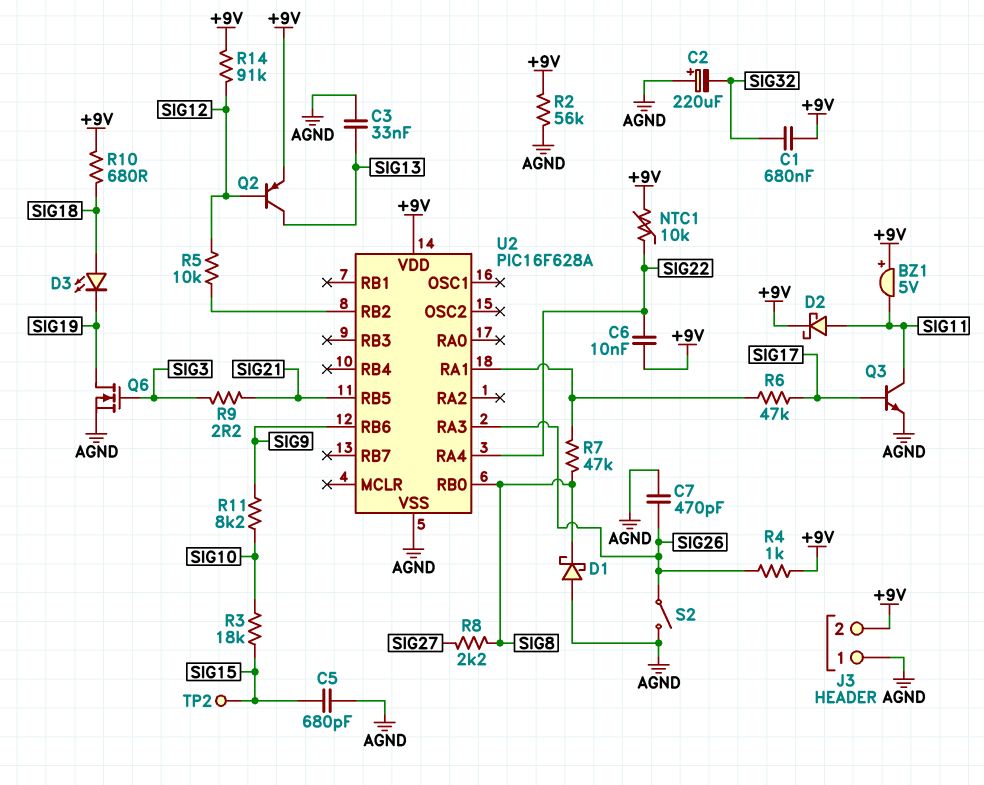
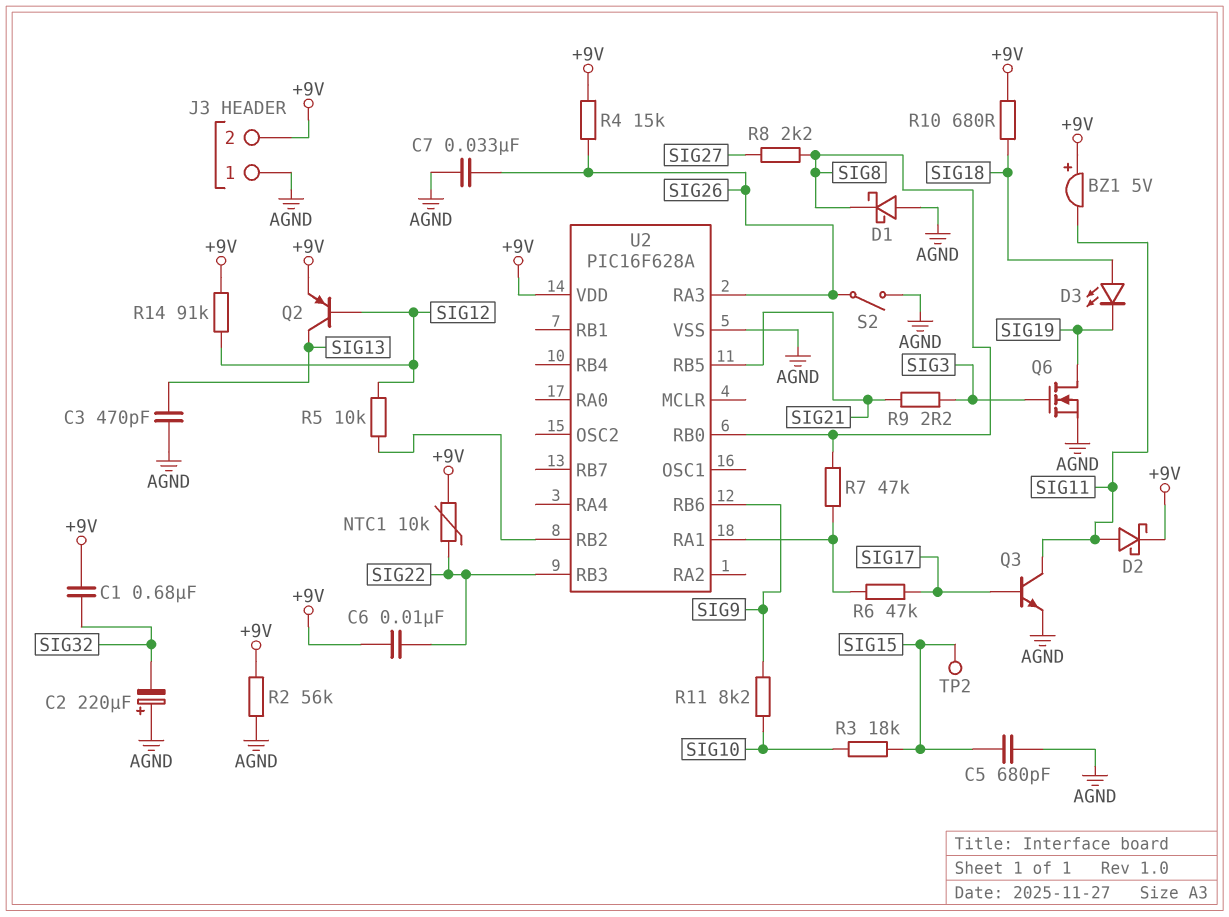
C3: 33nF (AGND, SIG13) -> 470pF (AGND, SIG13)
C7: 470pF (AGND, SIG26) -> 33nF (AGND, SIG26)
R4: 1k (+9V, SIG26) -> 15k (+9V, SIG26)
U2 pin RA4: SIG22 -> none
U2 pin RB3: none -> SIG22

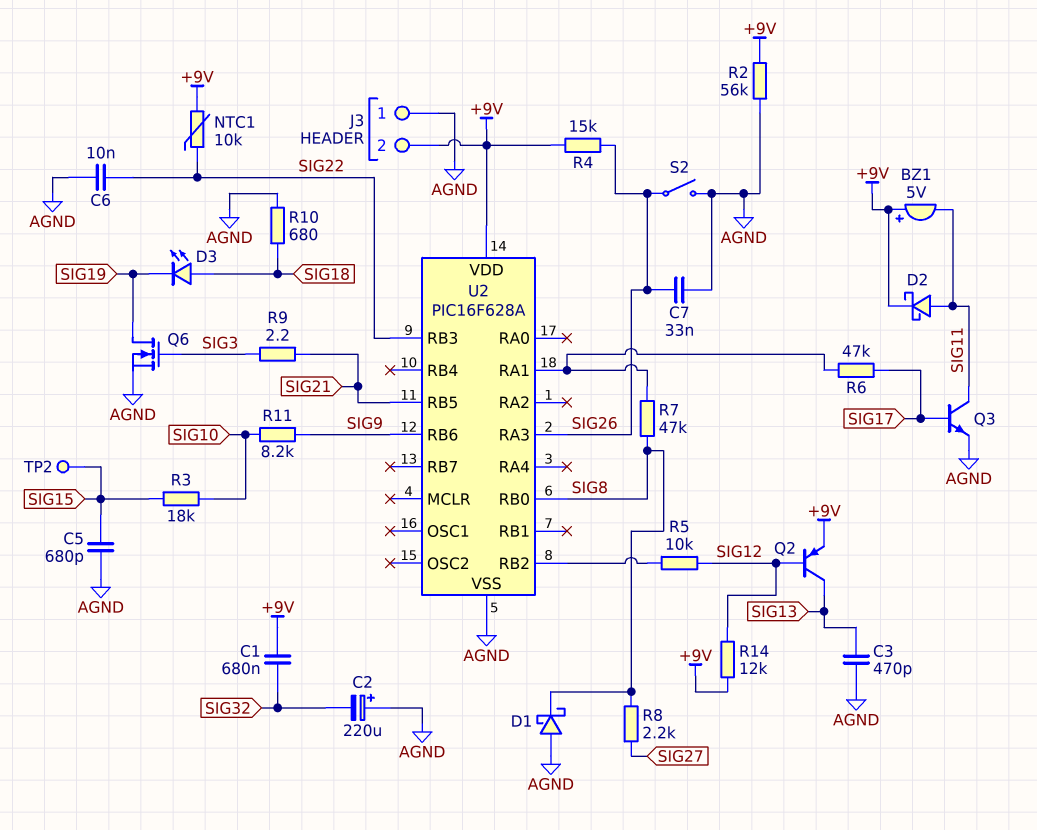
C6: 10nF (+9V, SIG22) -> 10nF (AGND, SIG22)
R10: 680 (+9V, SIG18) -> 680 (AGND, SIG18)
R14: 91k (+9V, SIG12) -> 12k (+9V, SIG12)

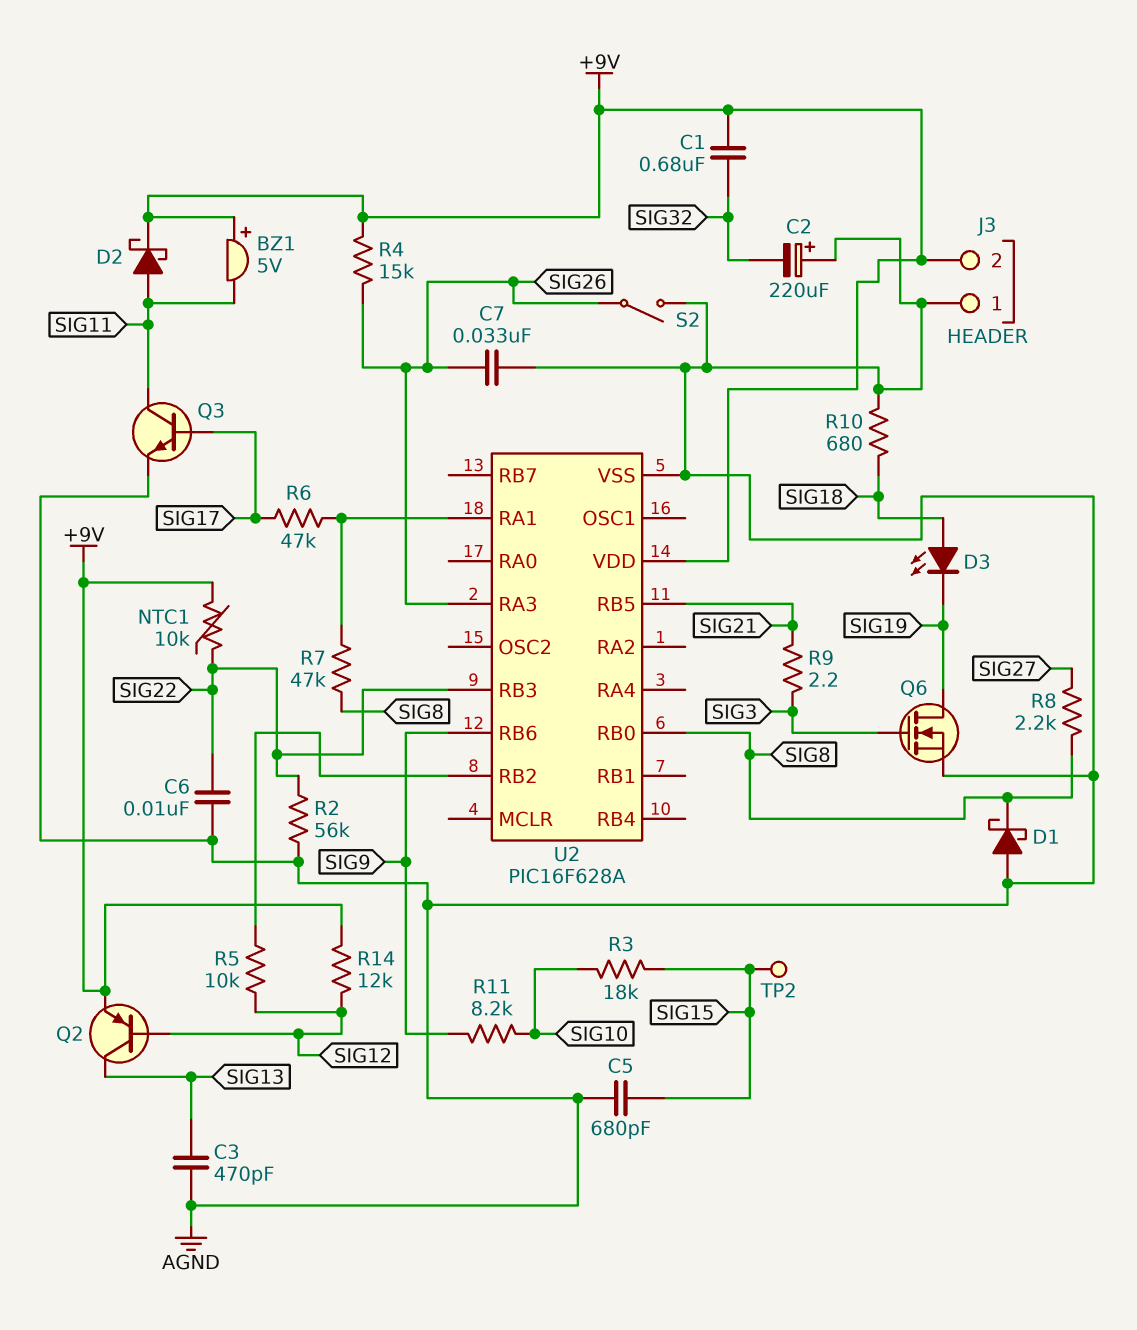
R2: 56k (+9V, AGND) -> 56k (AGND, SIG22)

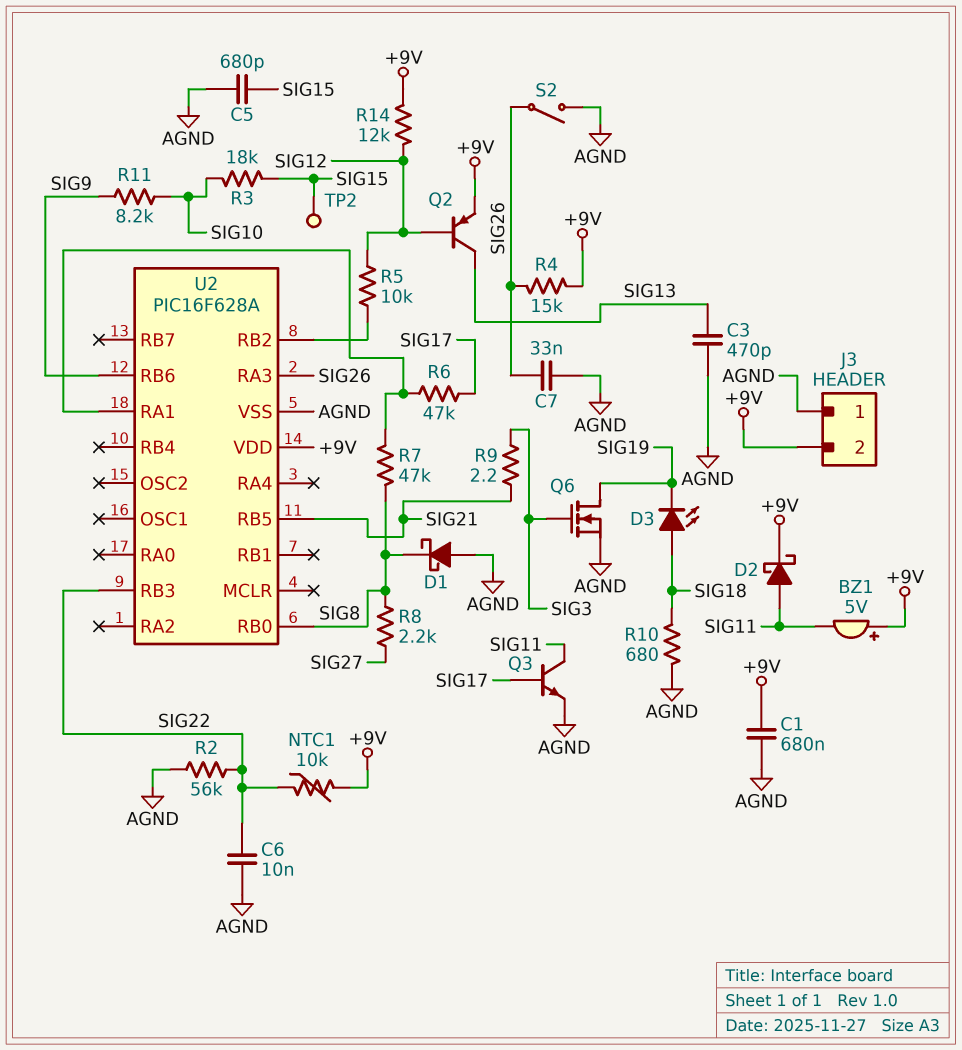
C1: 680nF (+9V, SIG32) -> 680nF (+9V, AGND)
C2: 220uF (plus AGND, minus SIG32) -> none

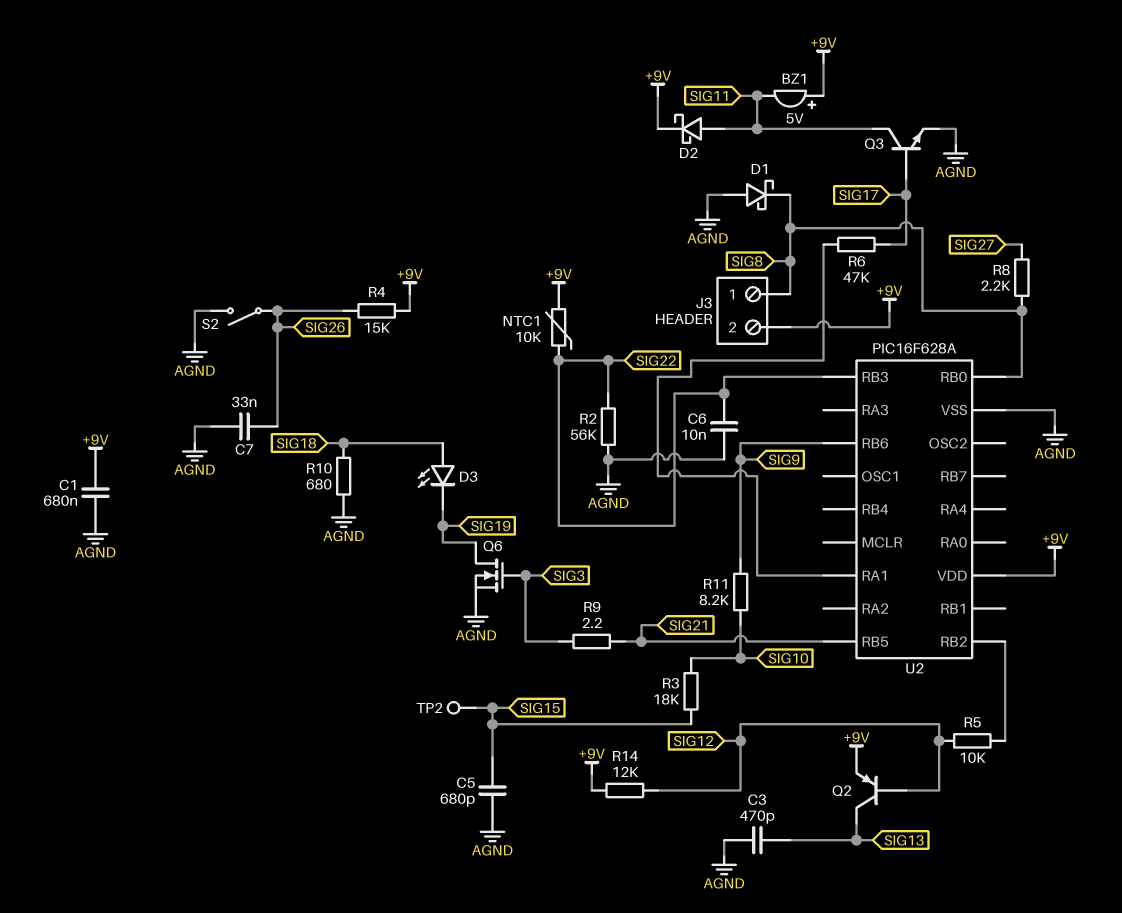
J3 pin 1: AGND -> SIG8
R7: 47k (SIG8, U2/RA1) -> none
U2 pin RA3: SIG26 -> none

